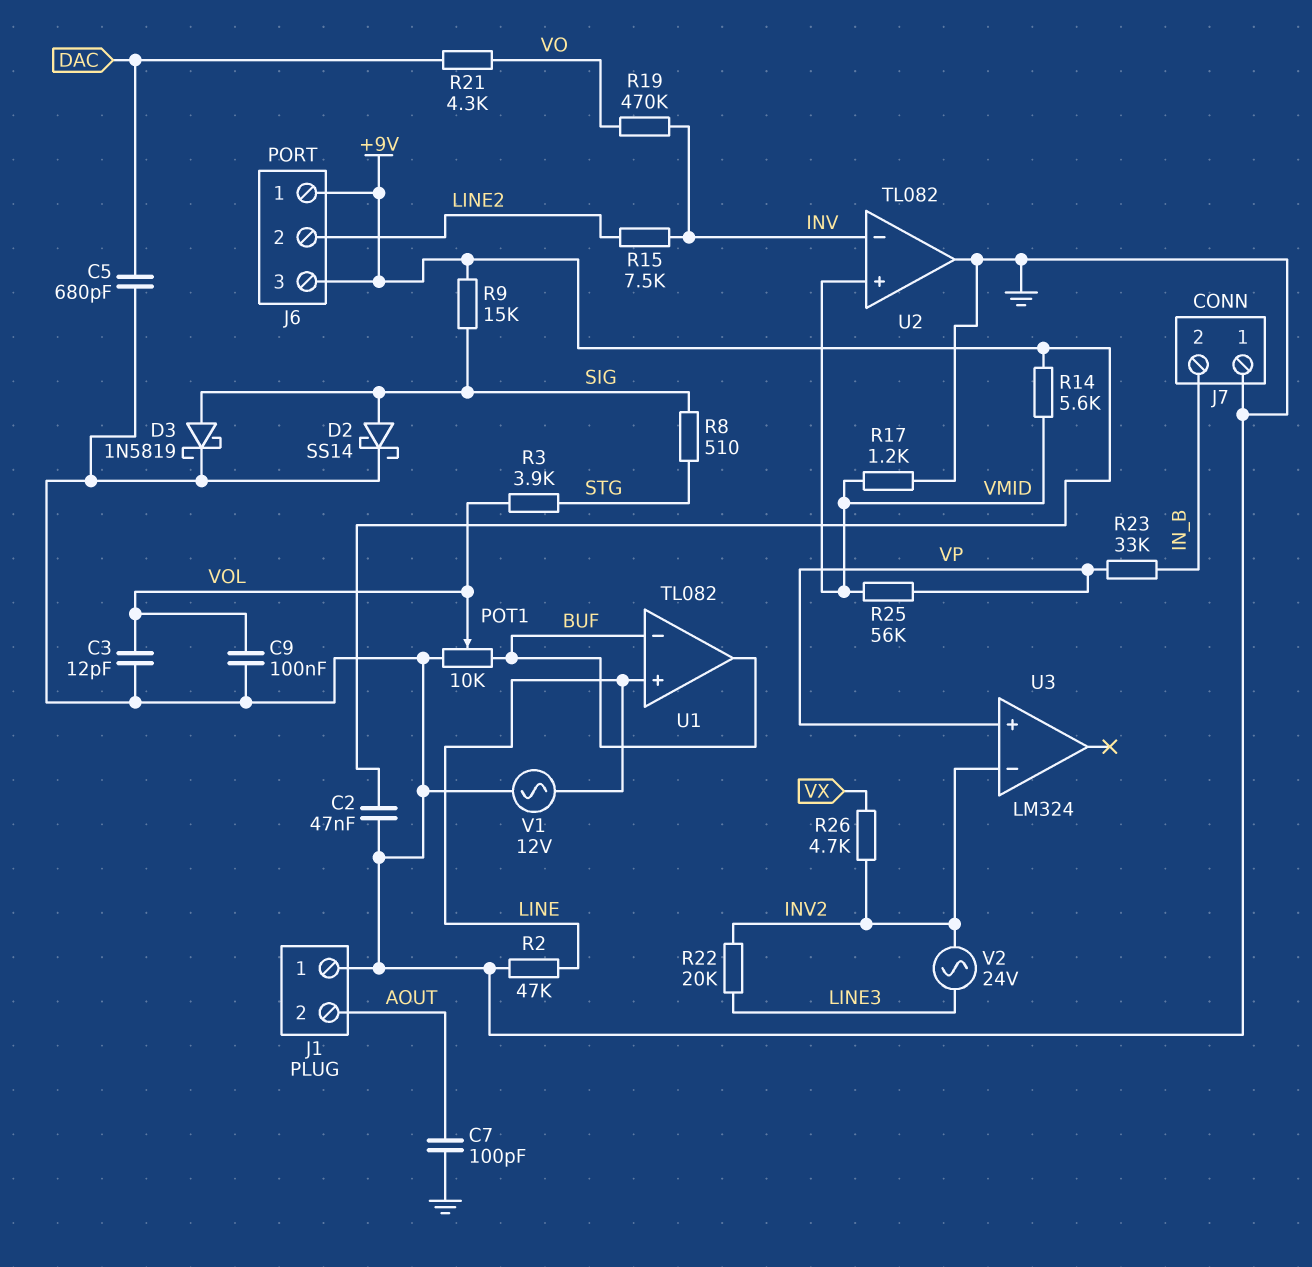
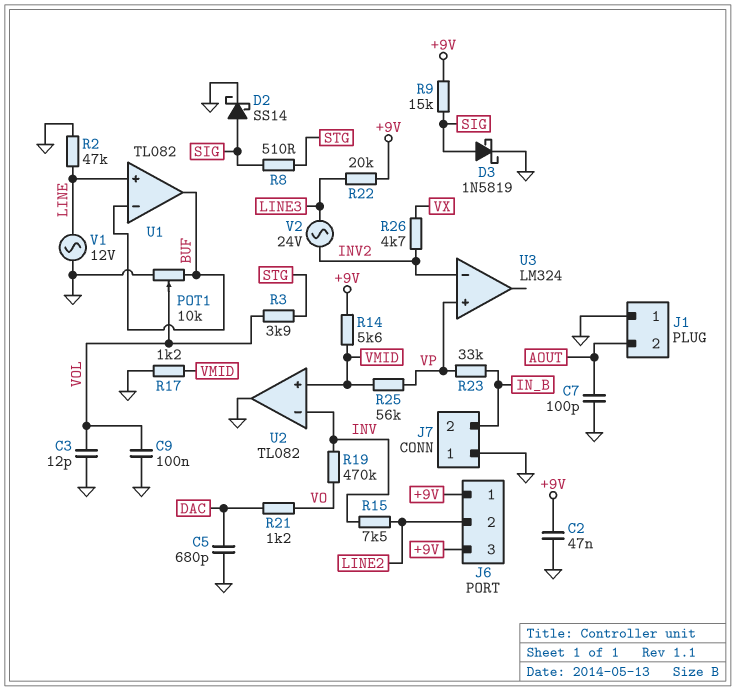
R21: 4.3k (DAC, VO) -> 1.2k (DAC, VO)
R22: 20k (INV2, LINE3) -> 20k (+9V, LINE3)

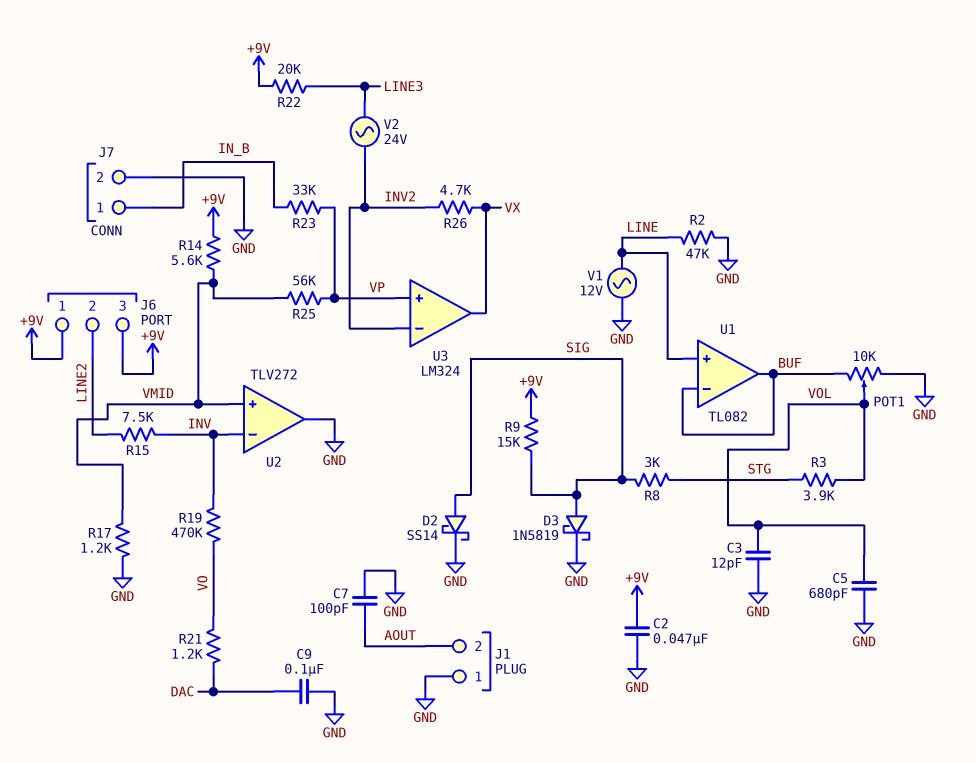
C5: 680pF (DAC, GND) -> 680pF (GND, VOL)
C9: 100nF (GND, VOL) -> 100nF (DAC, GND)
J7 pin 1: GND -> IN_B
J7 pin 2: IN_B -> GND
R8: 510 (SIG, STG) -> 3k (SIG, STG)
U2: TL082 -> TLV272
U3 pin out: none -> VX

